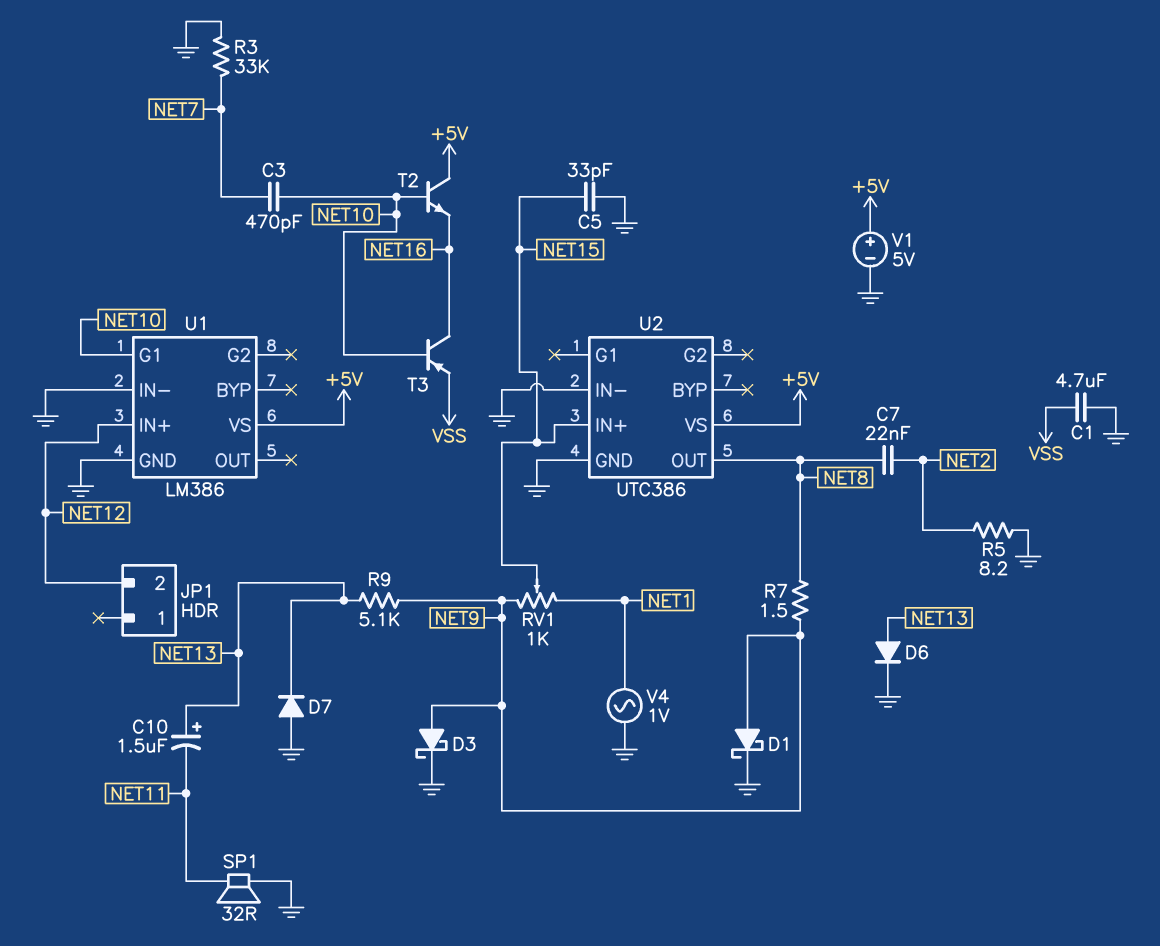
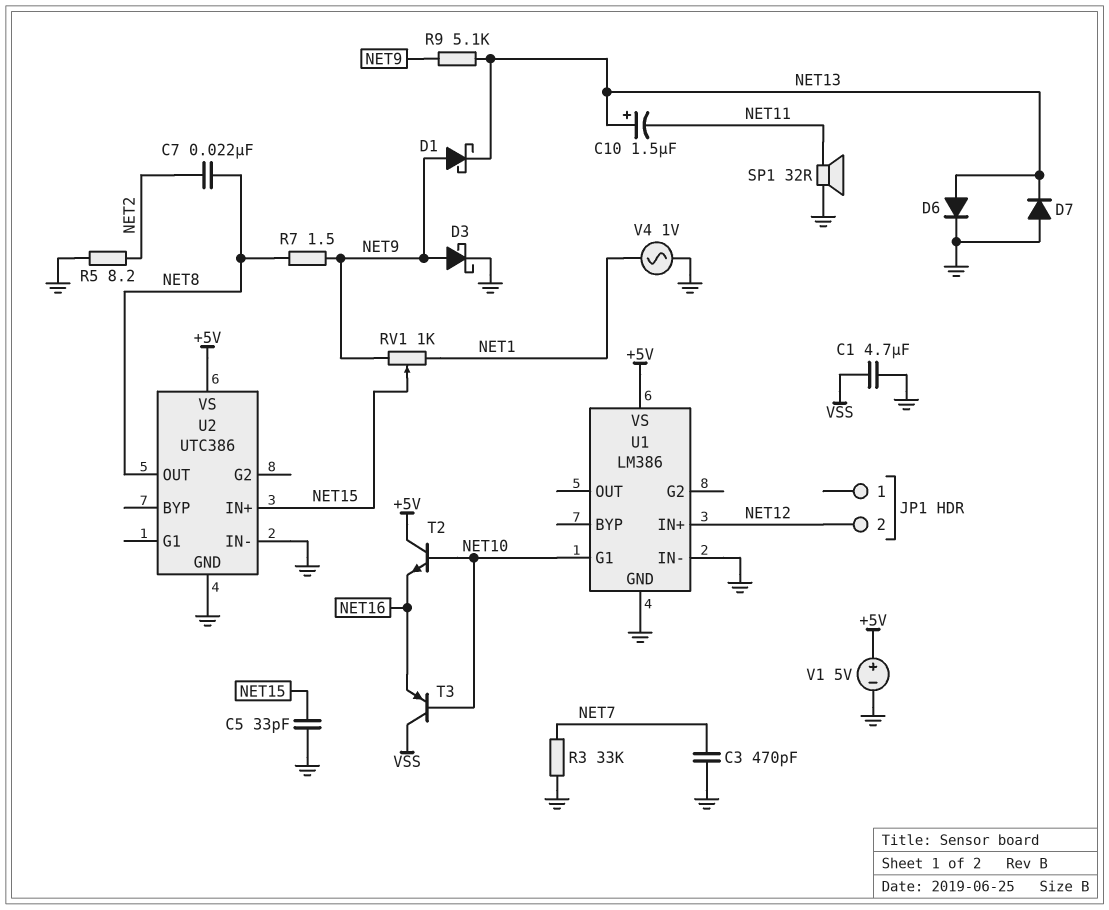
C3: 470pF (NET7, NET10) -> 470pF (GND, NET7)
D1: schottky (A NET9, K GND) -> schottky (A NET9, K NET13)
T3: PNP (B NET10, C NET16, E VSS) -> PNP (B NET10, C VSS, E NET16)

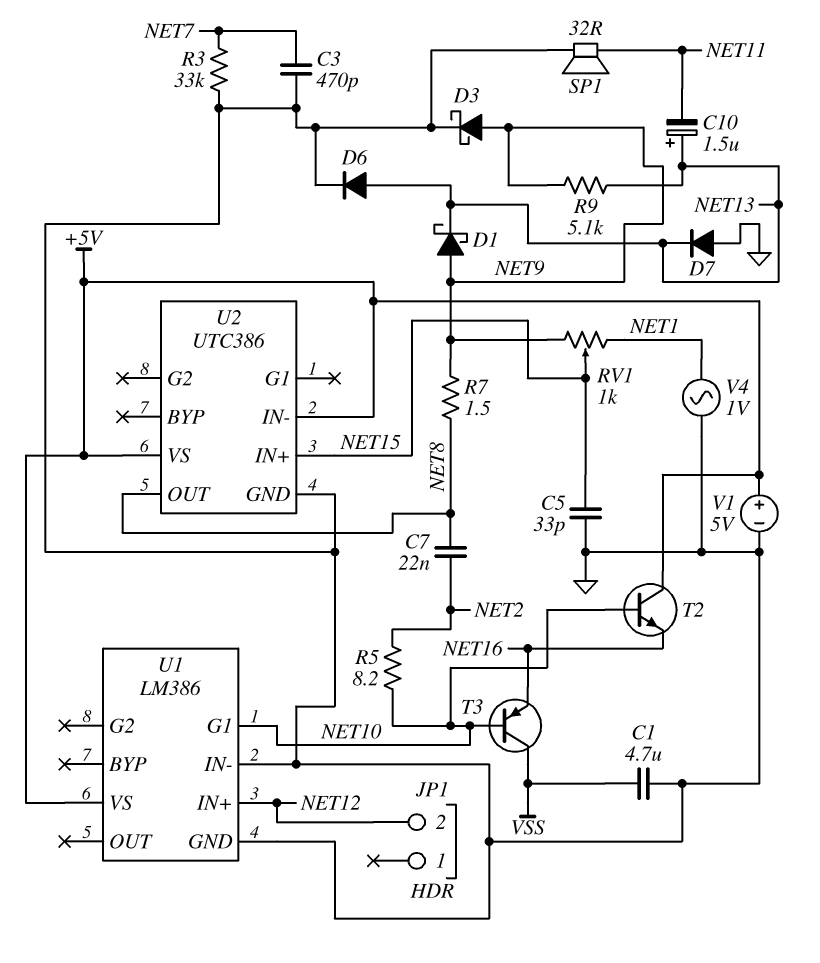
R5: 8.2 (GND, NET2) -> 8.2 (NET2, NET10)
U2 pin IN-: GND -> +5V

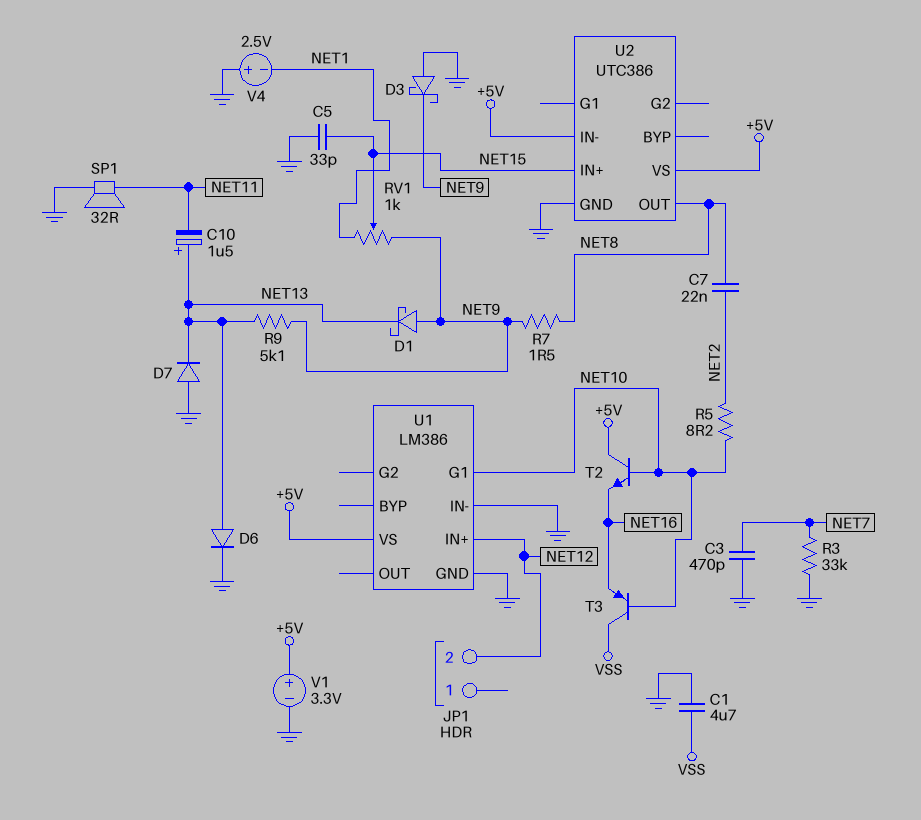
D3: schottky (A NET9, K GND) -> schottky (A GND, K NET9)
V1: 5V (plus +5V, minus GND) -> 3.3V (plus +5V, minus GND)
V4: AC 1V (GND, NET1) -> 2.5V (plus GND, minus NET1)

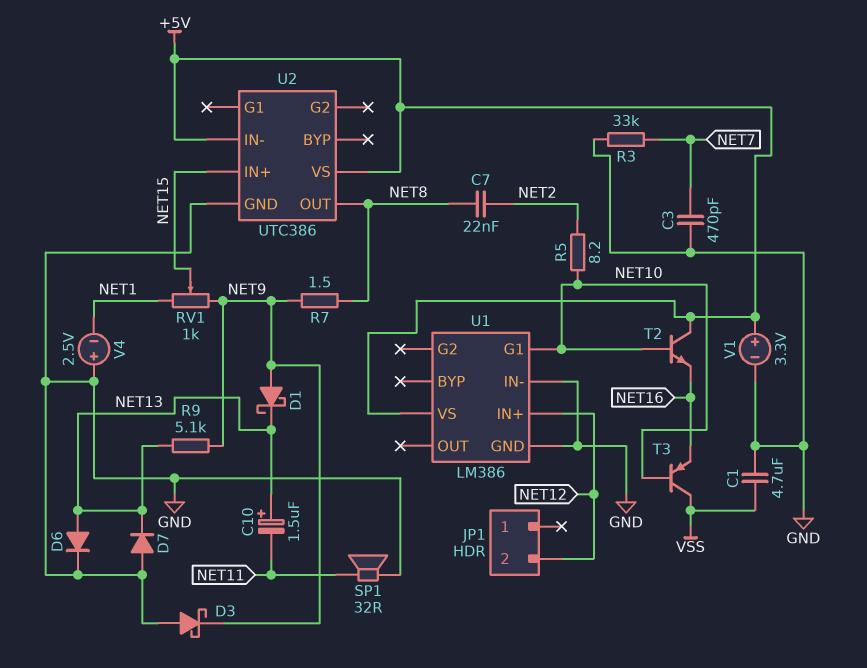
C5: 33pF (GND, NET15) -> none

